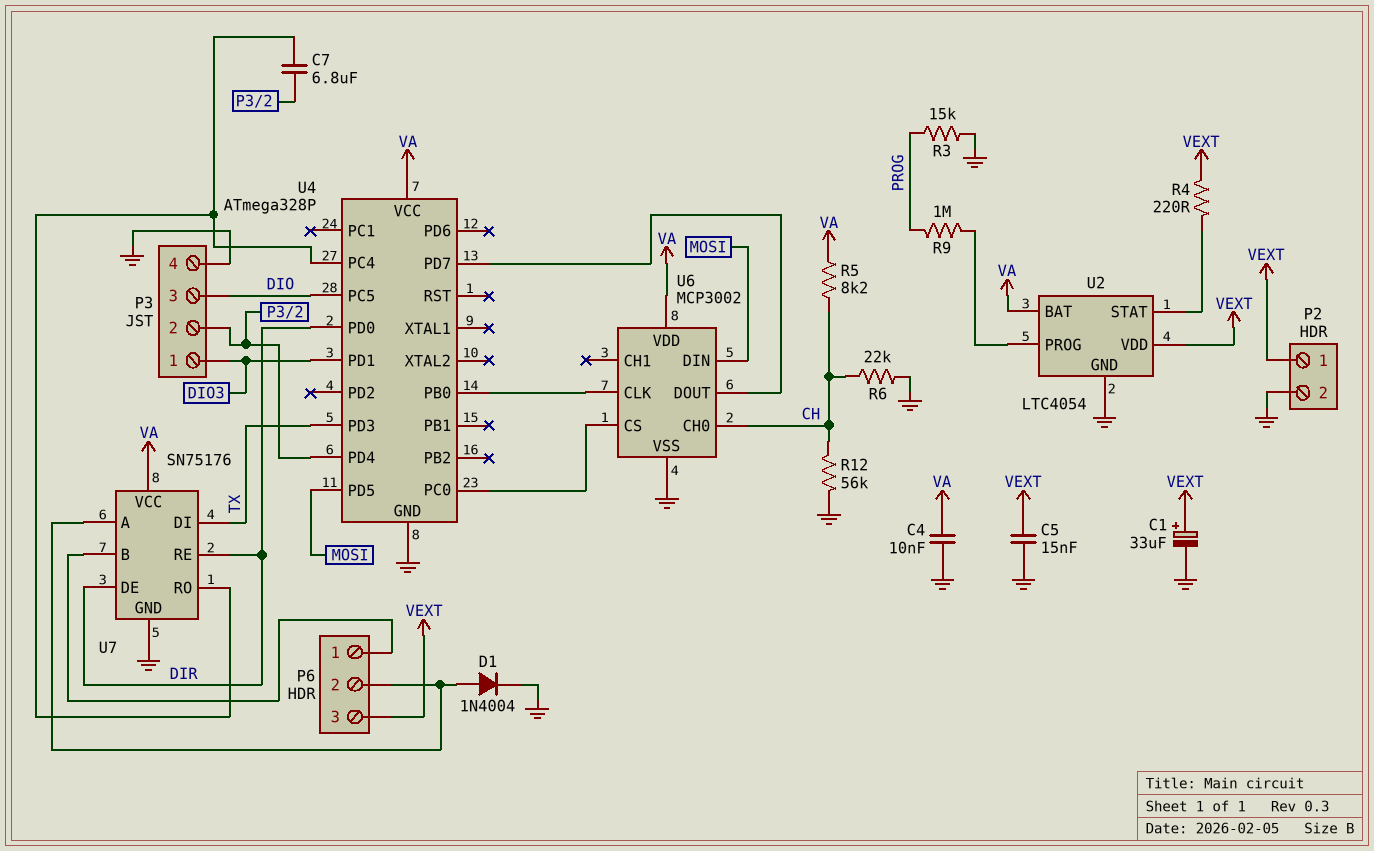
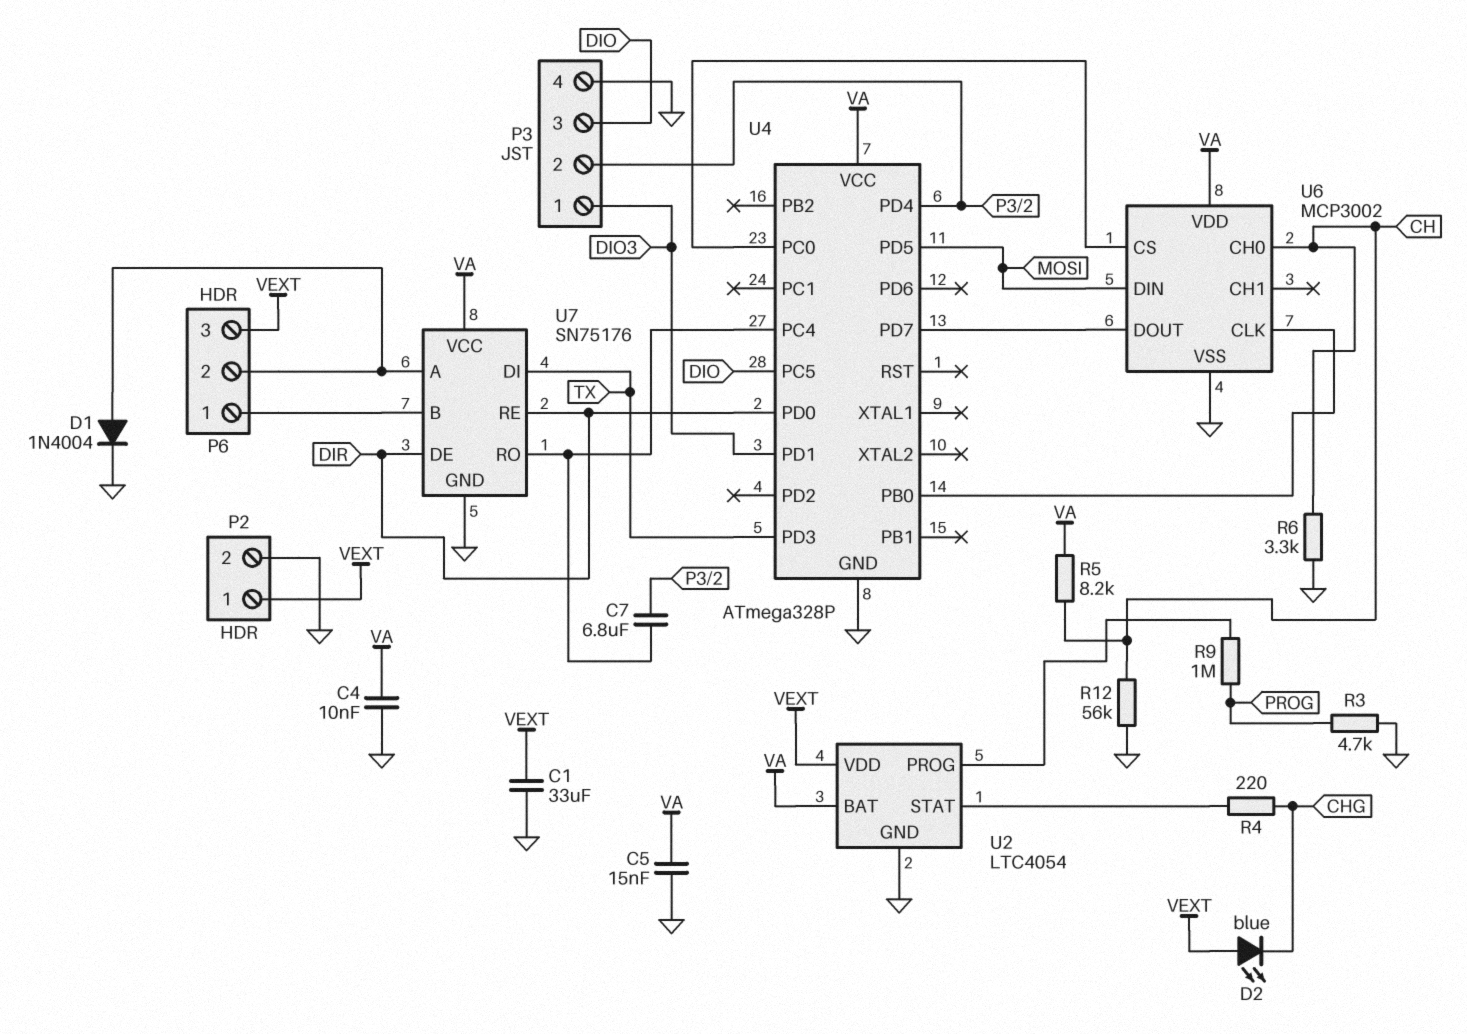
C1: 33uF (plus VEXT, minus GND) -> 33uF (GND, VEXT)
C5: 15nF (GND, VEXT) -> 15nF (GND, VA)
D2: none -> LED blue (A VEXT, K CHG)
R3: 15k (GND, PROG) -> 4.7k (GND, PROG)
R4: 220 (U2/STAT, VEXT) -> 220 (CHG, U2/STAT)
R6: 22k (CH, GND) -> 3.3k (CH, GND)

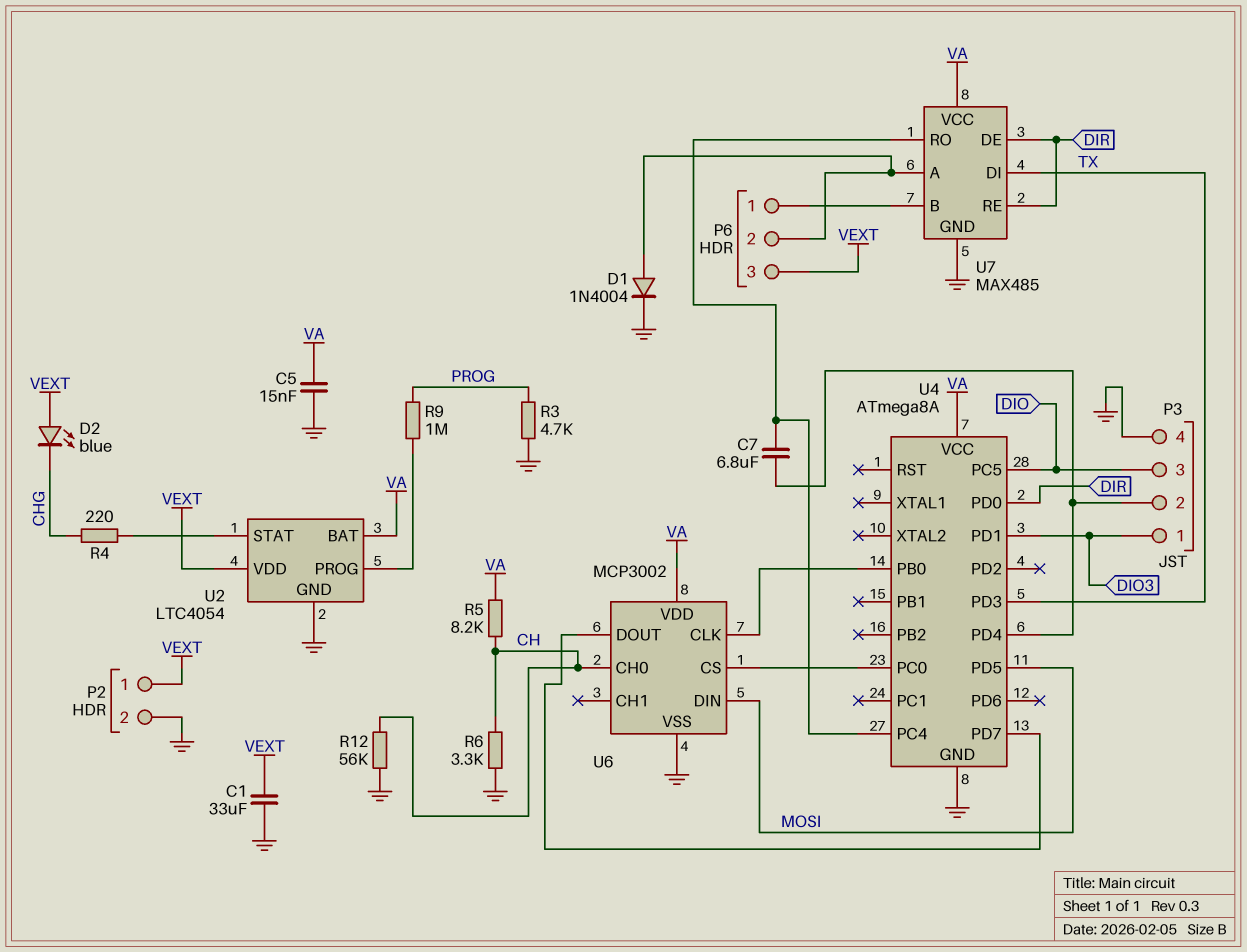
C4: 10nF (GND, VA) -> none
U4: ATmega328P -> ATmega8A
U7: SN75176 -> MAX485

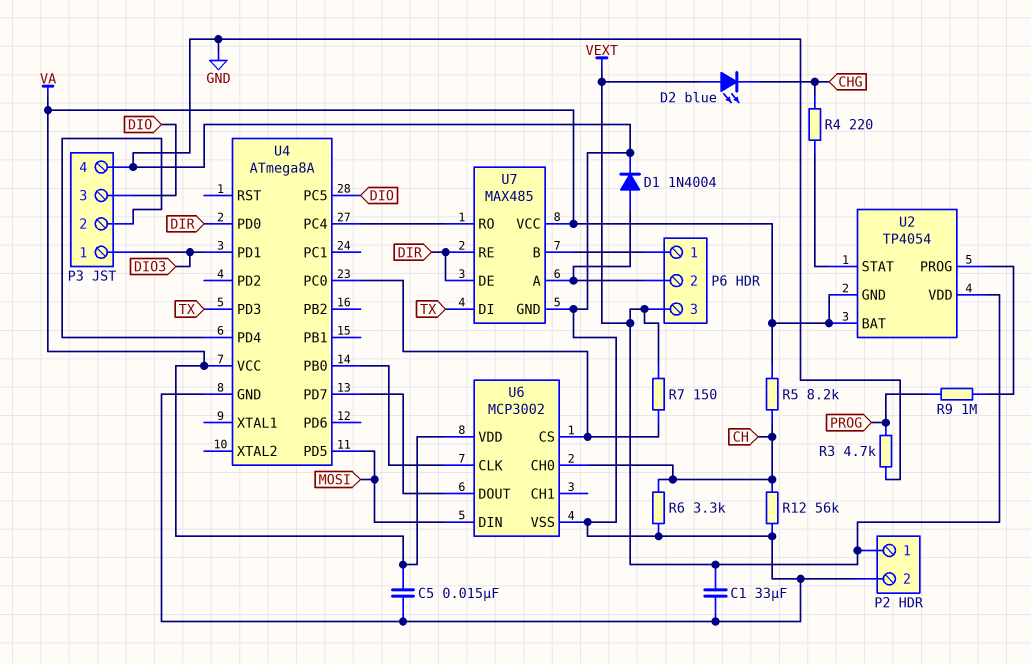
C7: 6.8uF (P3/2, U4/PC4) -> none
R7: none -> 150 (U4/PC0, VEXT)
U2: LTC4054 -> TP4054
U2 pin GND: GND -> VA

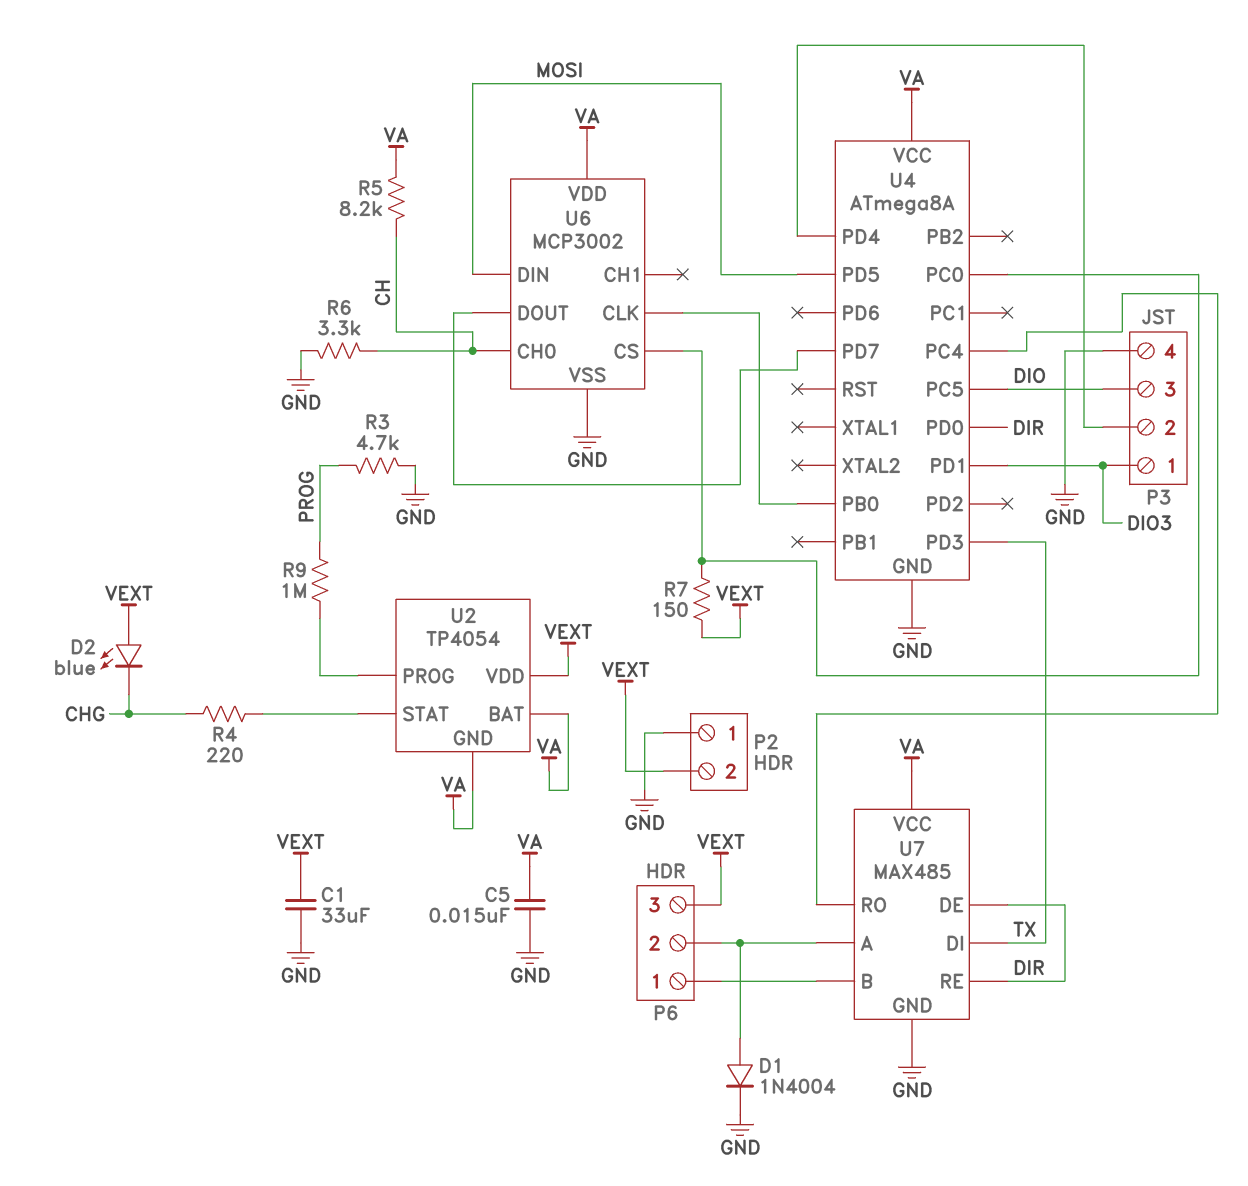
P2 pin 1: VEXT -> GND
P2 pin 2: GND -> VEXT
R12: 56k (CH, GND) -> none

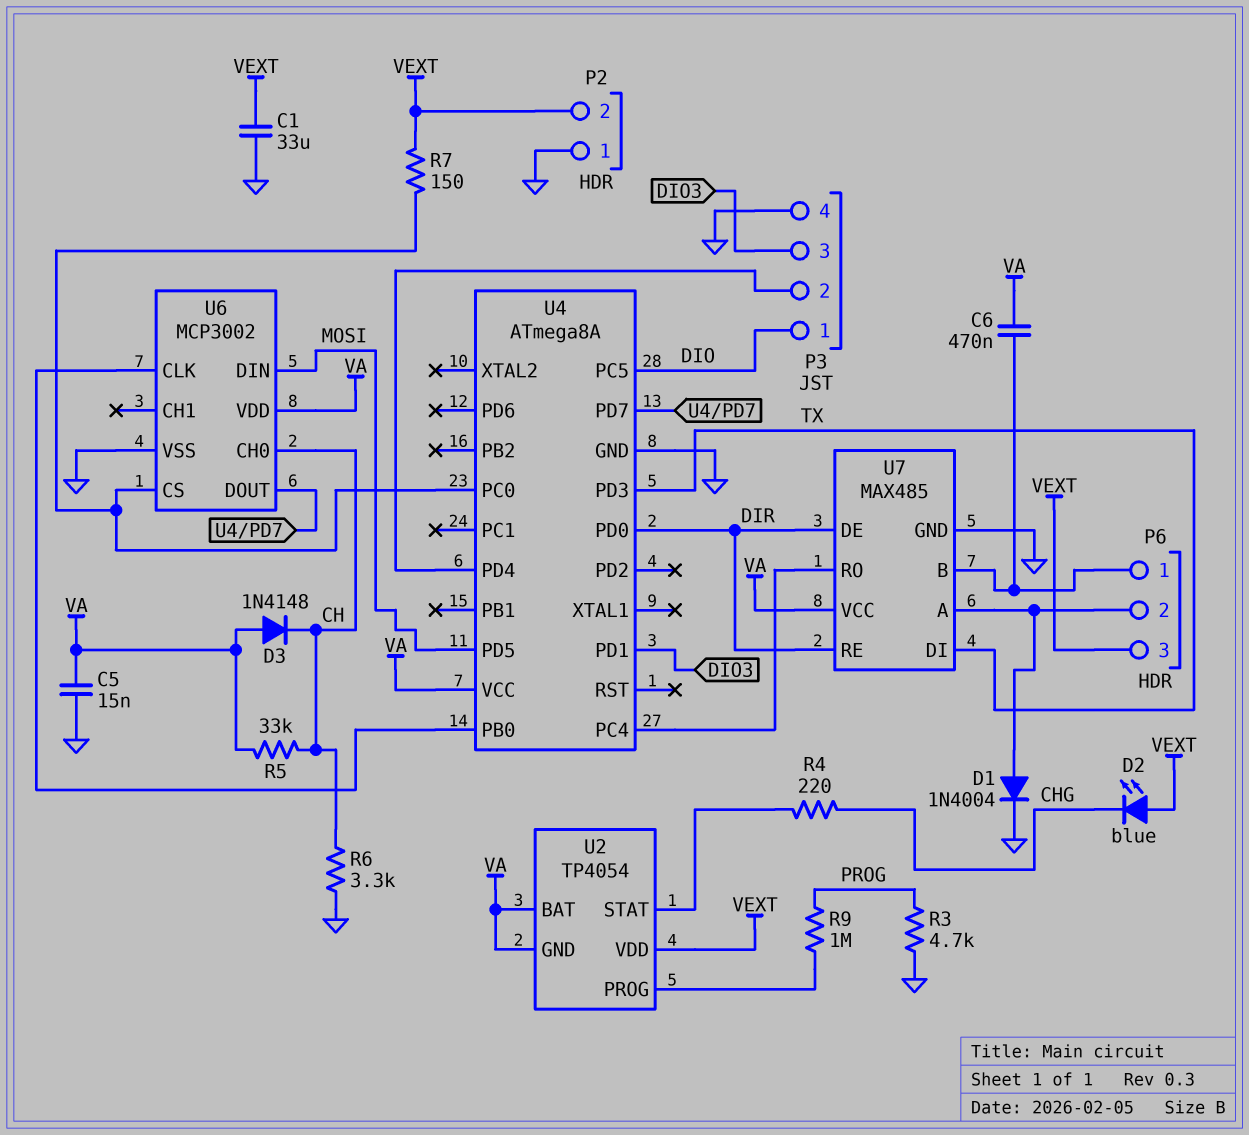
C6: none -> 470nF (P6/1, VA)
D3: none -> diode 1N4148 (A VA, K CH)
P3 pin 1: DIO3 -> DIO
P3 pin 3: DIO -> DIO3
R5: 8.2k (CH, VA) -> 33k (CH, VA)

